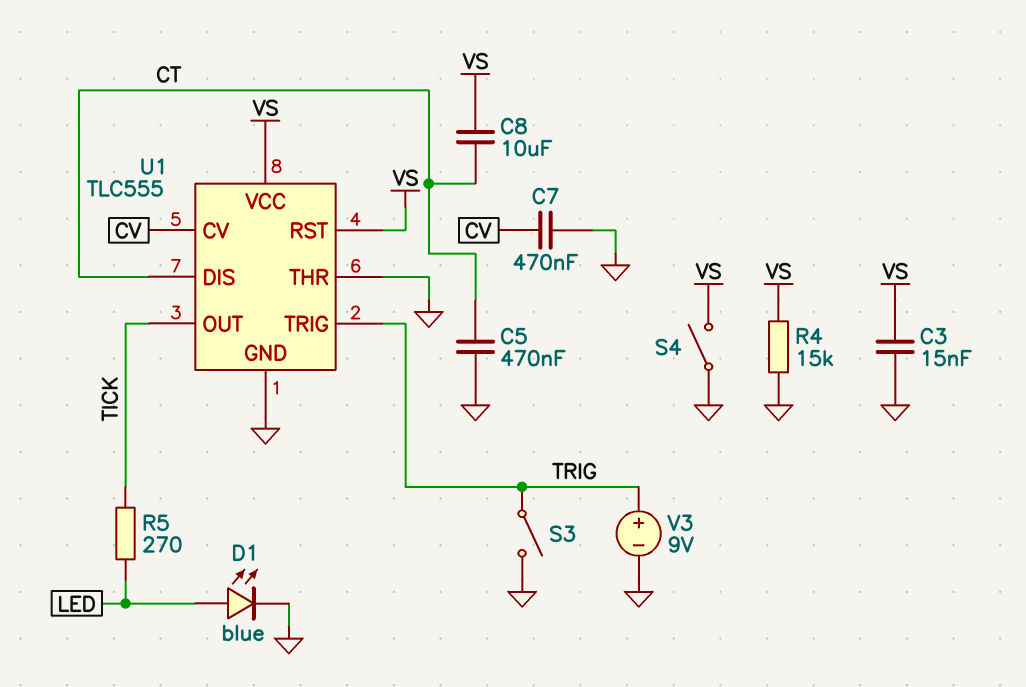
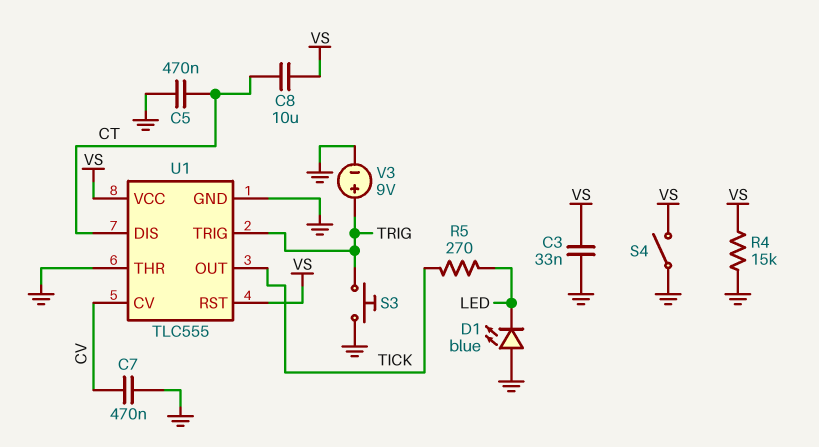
C3: 15nF (GND, VS) -> 33nF (GND, VS)
D1: LED blue (A LED, K GND) -> LED blue (A GND, K LED)
S3: switch (GND, TRIG) -> button (GND, TRIG)

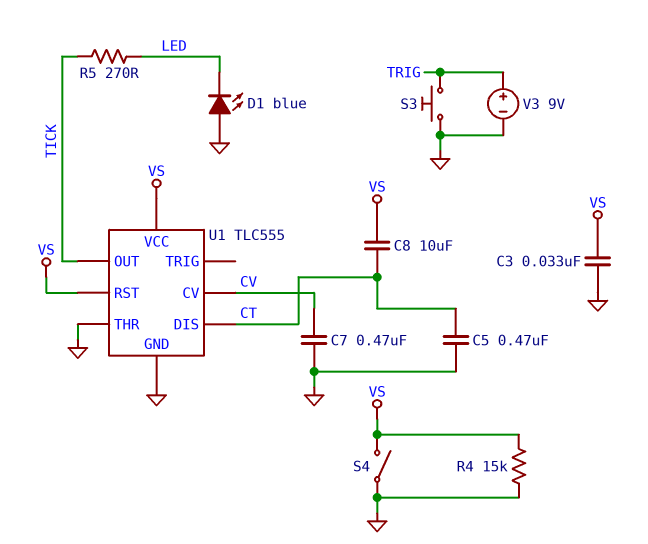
U1 pin TRIG: TRIG -> none

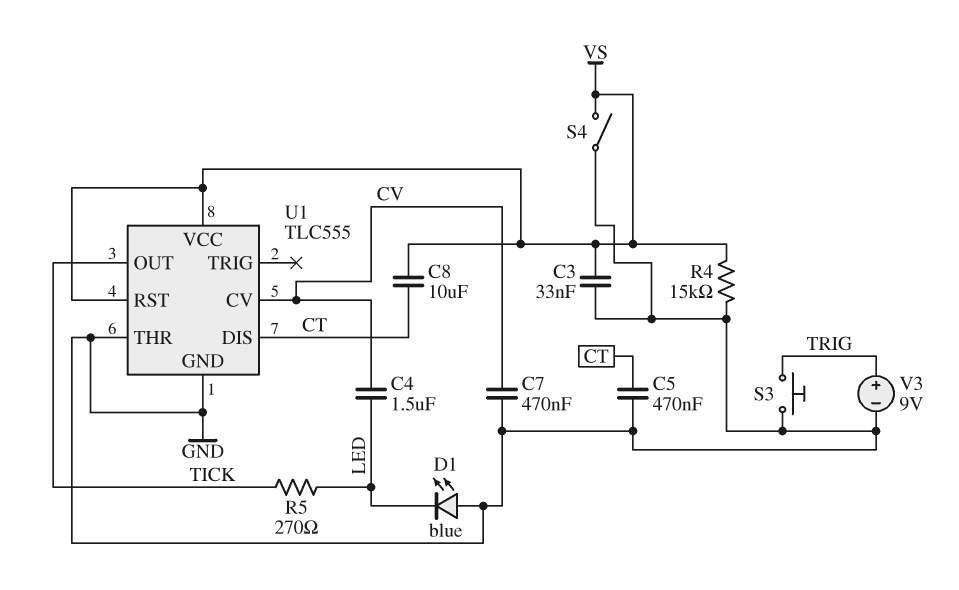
C4: none -> 1.5uF (CV, LED)

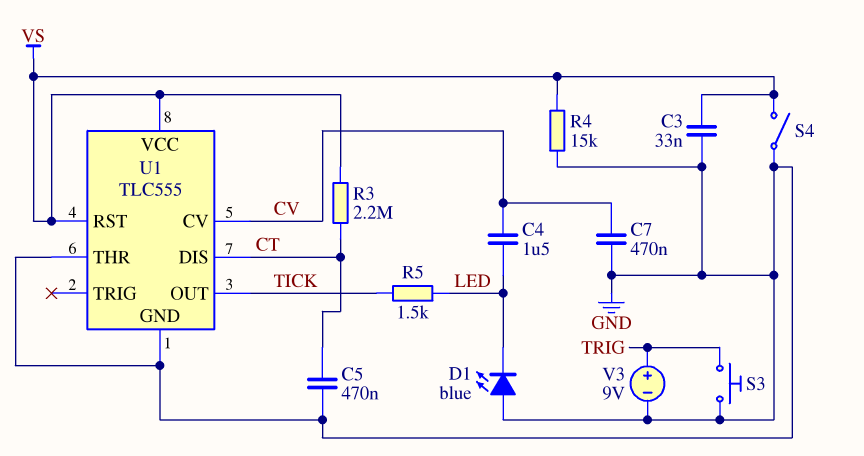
C8: 10uF (CT, VS) -> none
R3: none -> 2.2M (CT, VS)
R5: 270 (LED, TICK) -> 1.5k (LED, TICK)

